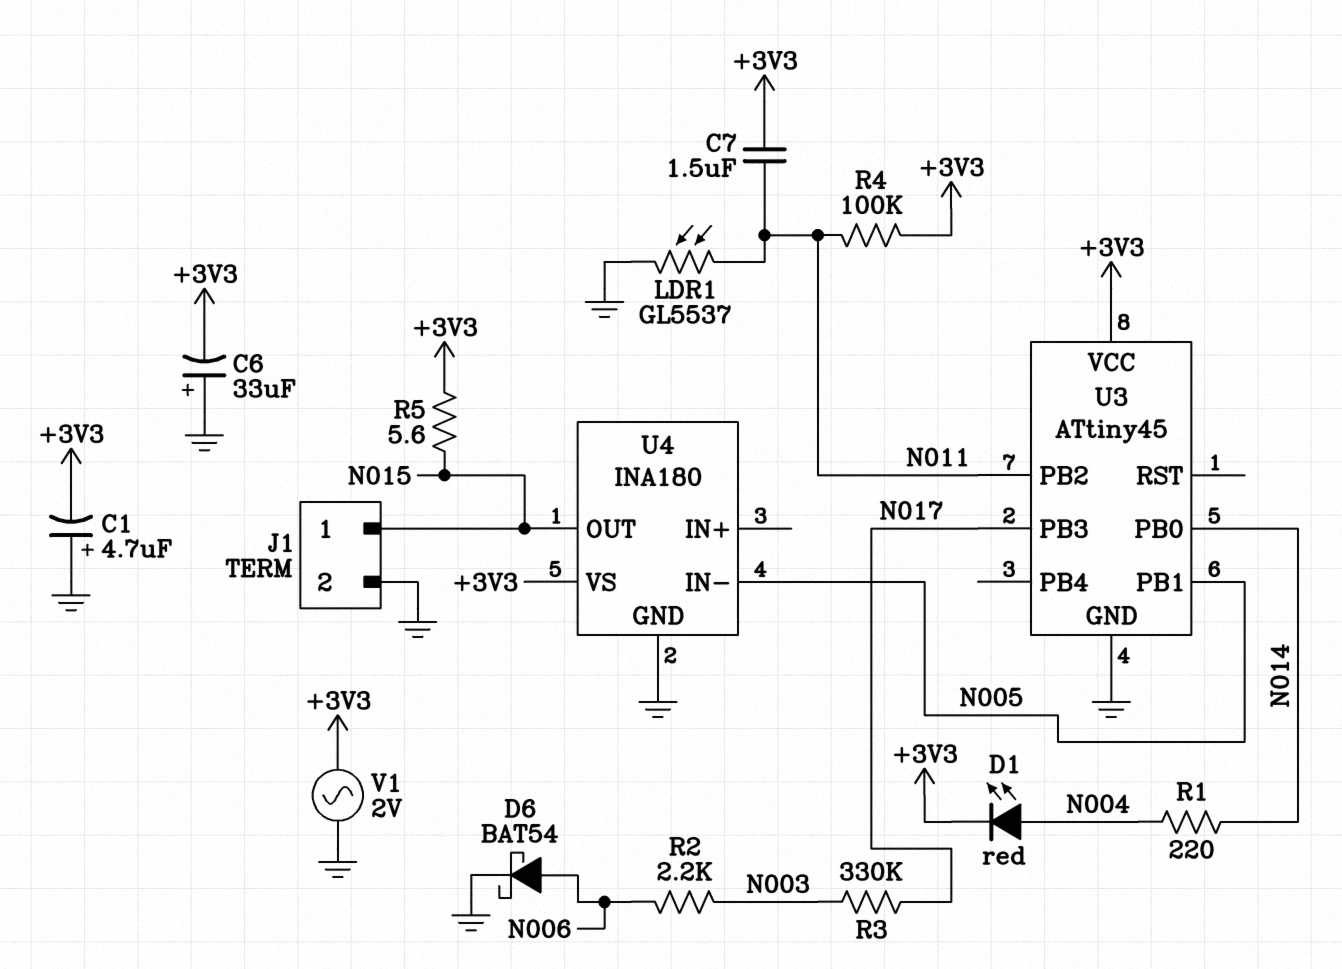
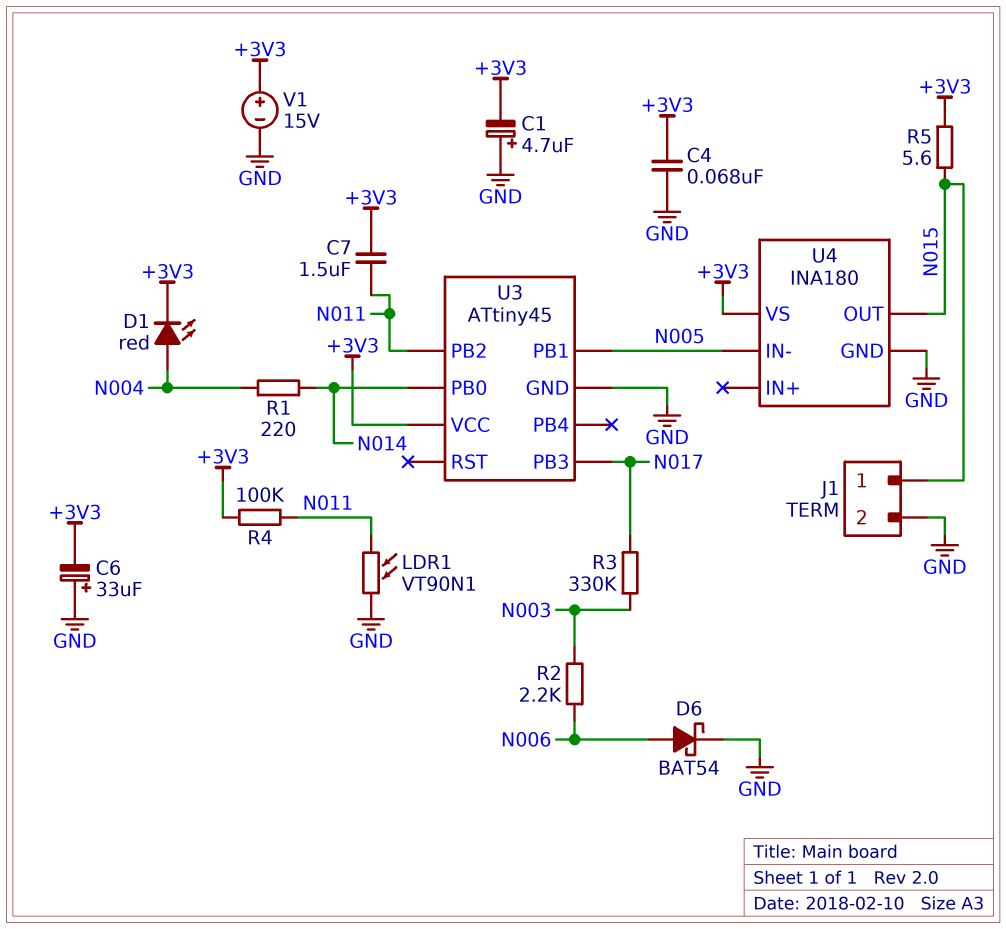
C4: none -> 68nF (+3V3, GND)
LDR1: GL5537 (GND, N011) -> VT90N1 (GND, N011)
V1: AC 2V (+3V3, GND) -> 15V (plus +3V3, minus GND)

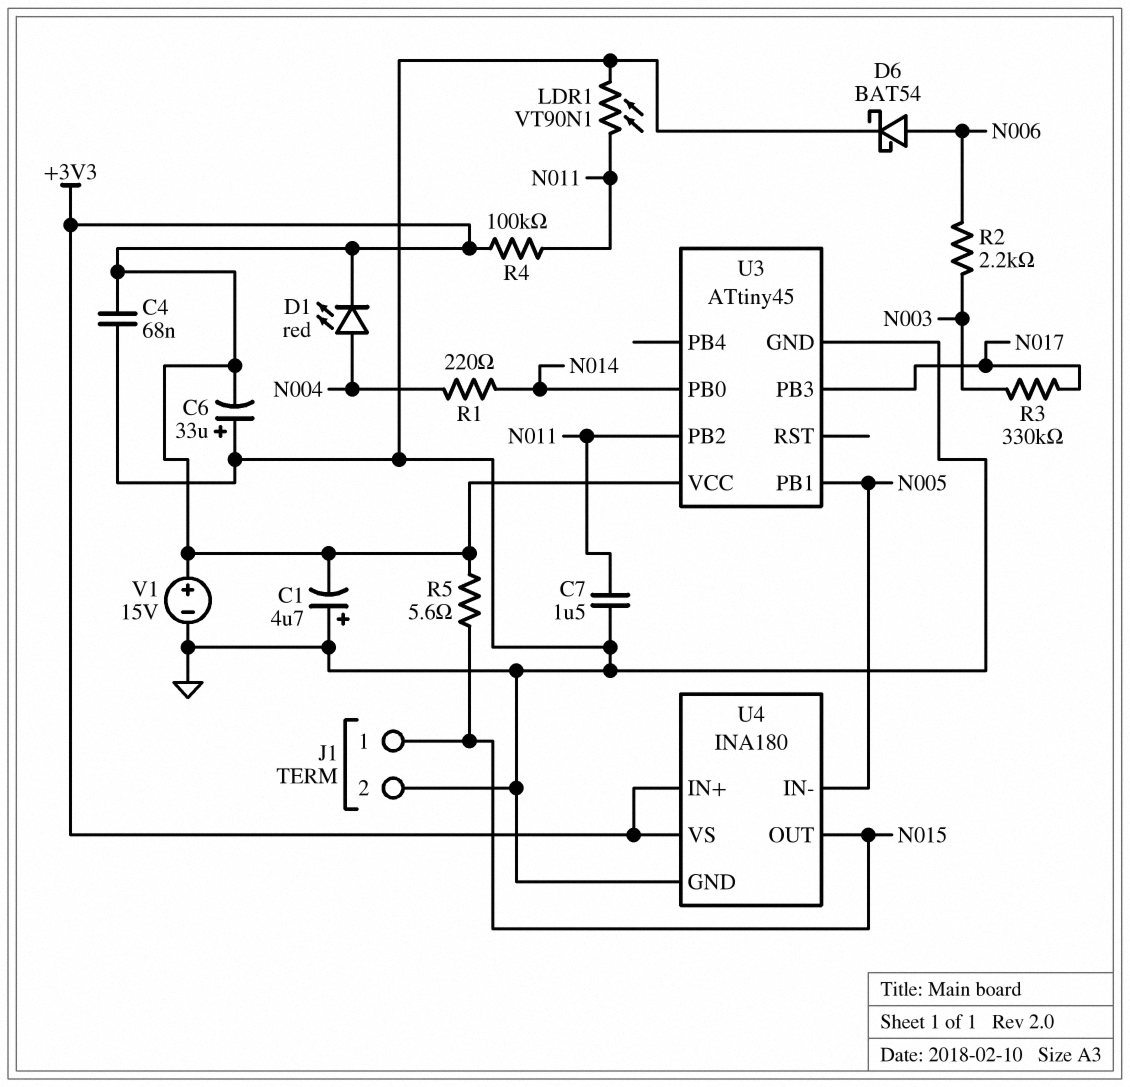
C7: 1.5uF (+3V3, N011) -> 1.5uF (GND, N011)
U4 pin IN+: none -> +3V3

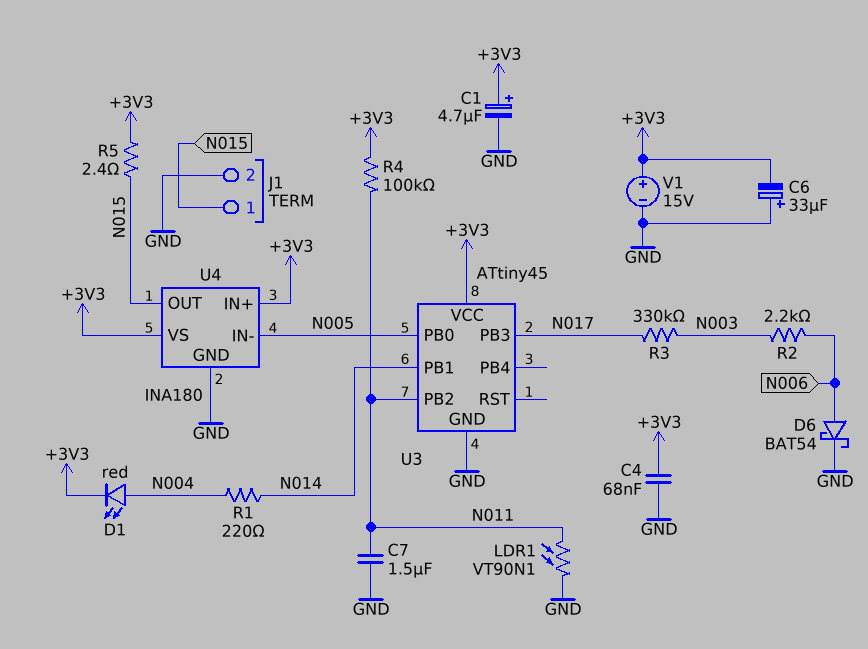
C1: 4.7uF (plus GND, minus +3V3) -> 4.7uF (plus +3V3, minus GND)
R5: 5.6 (+3V3, N015) -> 2.4 (+3V3, N015)
U3 pin PB0: N014 -> N005
U3 pin PB1: N005 -> N014

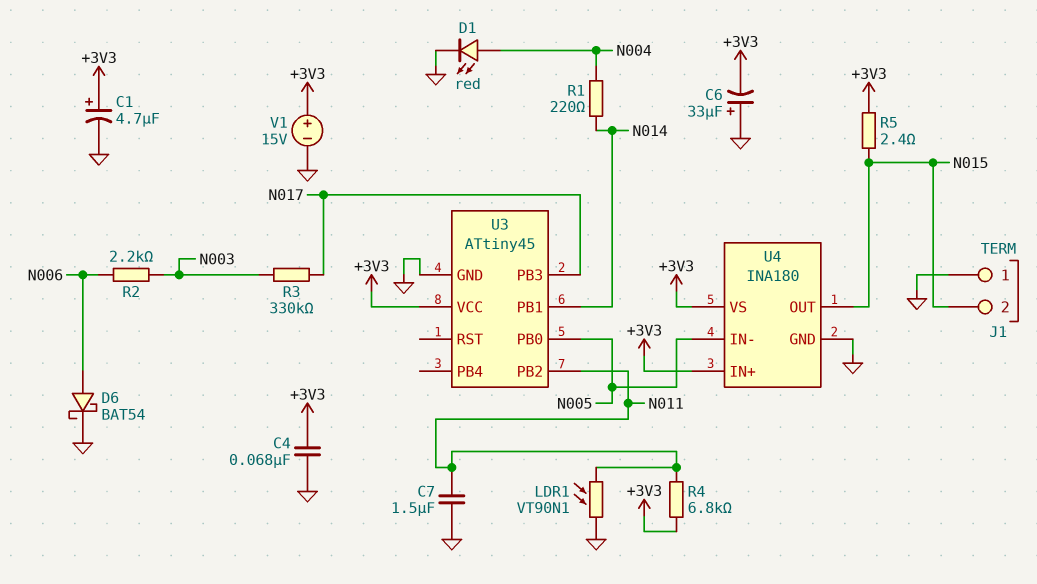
D1: LED red (A N004, K +3V3) -> LED red (A N004, K GND)
J1 pin 1: N015 -> GND
J1 pin 2: GND -> N015
R4: 100k (+3V3, N011) -> 6.8k (+3V3, N011)

